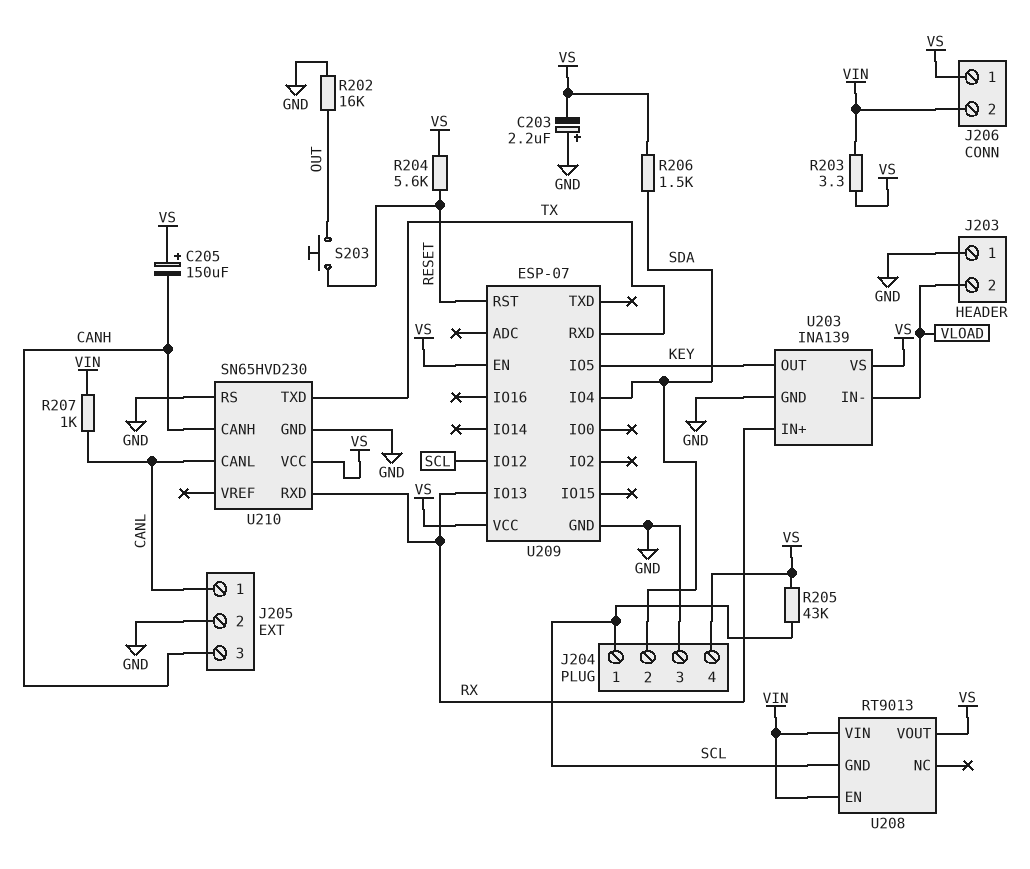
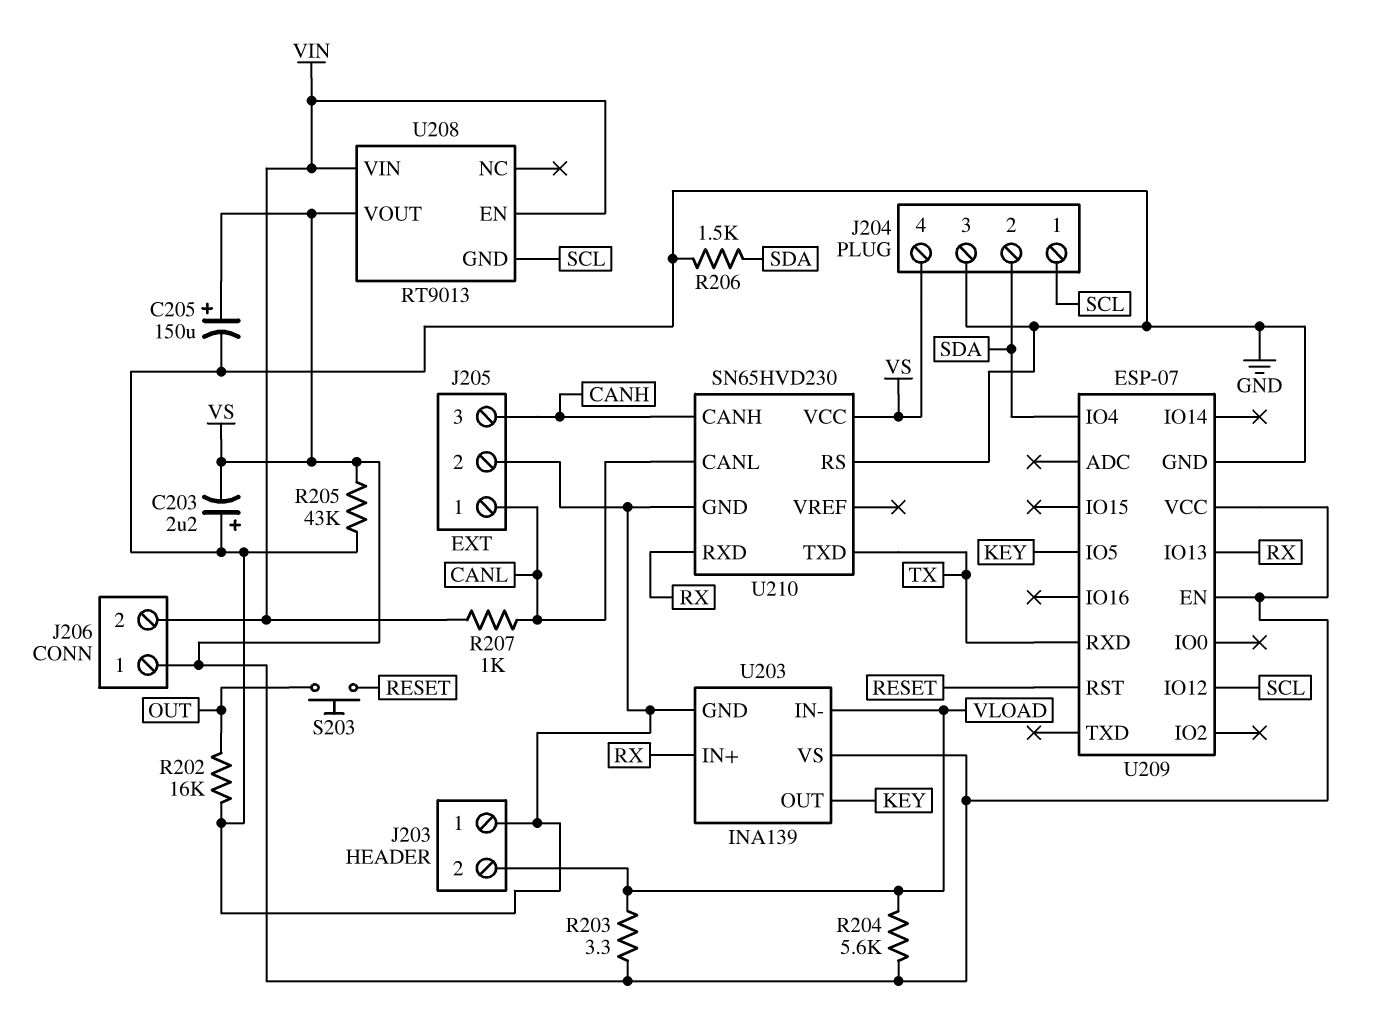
C205: 150uF (plus VS, minus CANH) -> 150uF (plus VS, minus GND)
R203: 3.3 (VIN, VS) -> 3.3 (VLOAD, VS)
R204: 5.6k (RESET, VS) -> 5.6k (VLOAD, VS)
R205: 43k (SCL, VS) -> 43k (GND, VS)
R206: 1.5k (SDA, VS) -> 1.5k (GND, SDA)

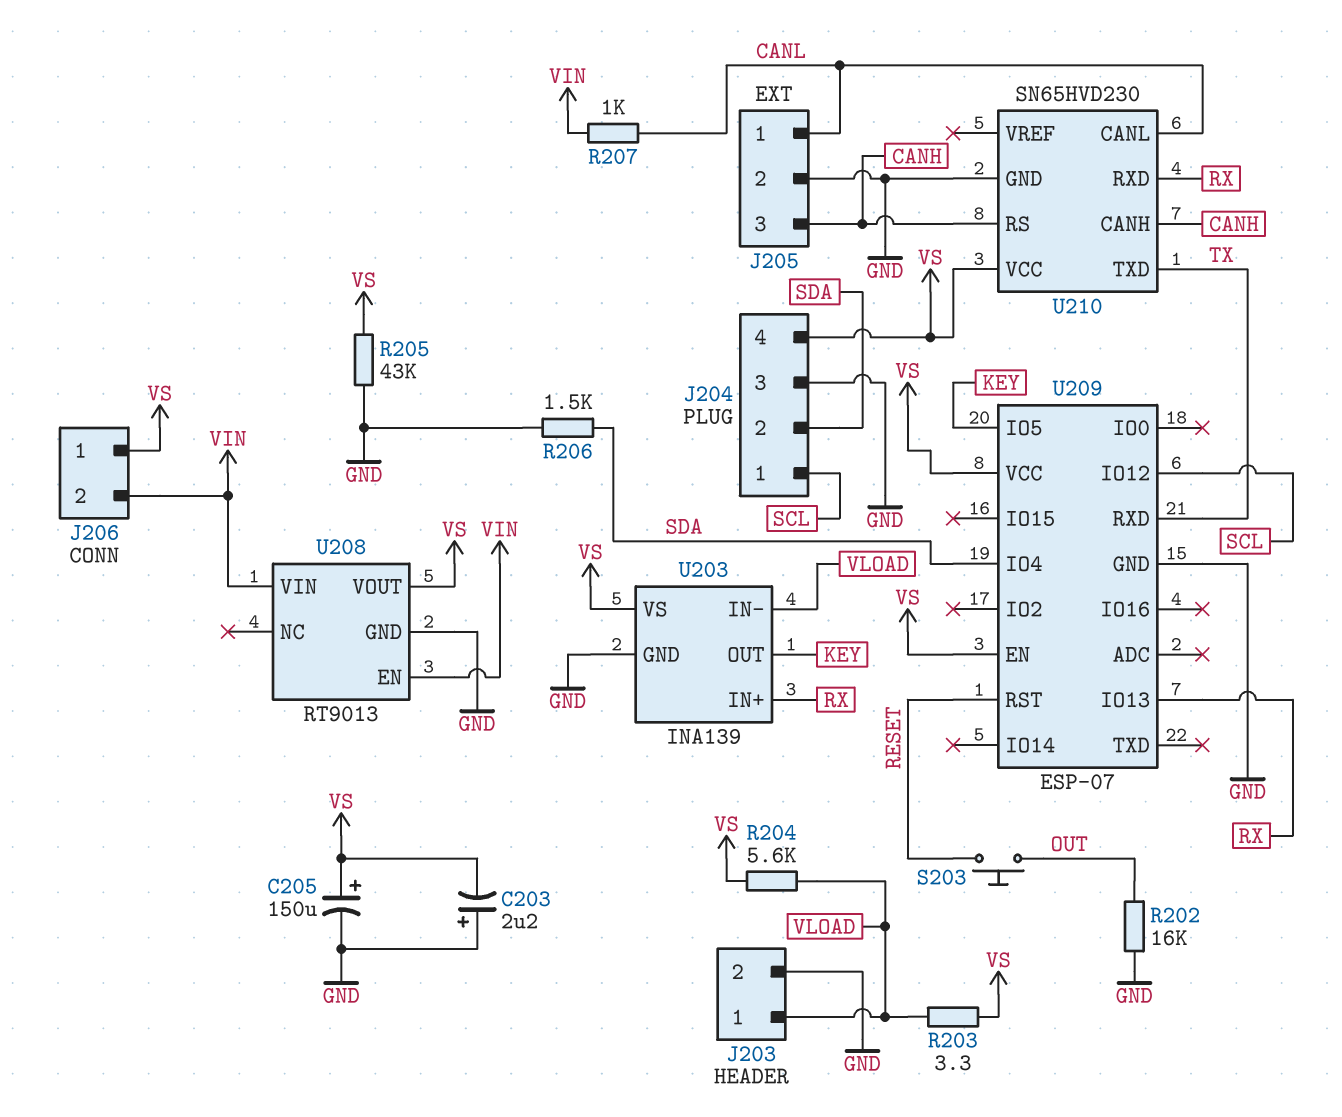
J203 pin 1: GND -> VLOAD
J203 pin 2: VLOAD -> GND
U208 pin GND: SCL -> GND
U210 pin RS: GND -> CANH

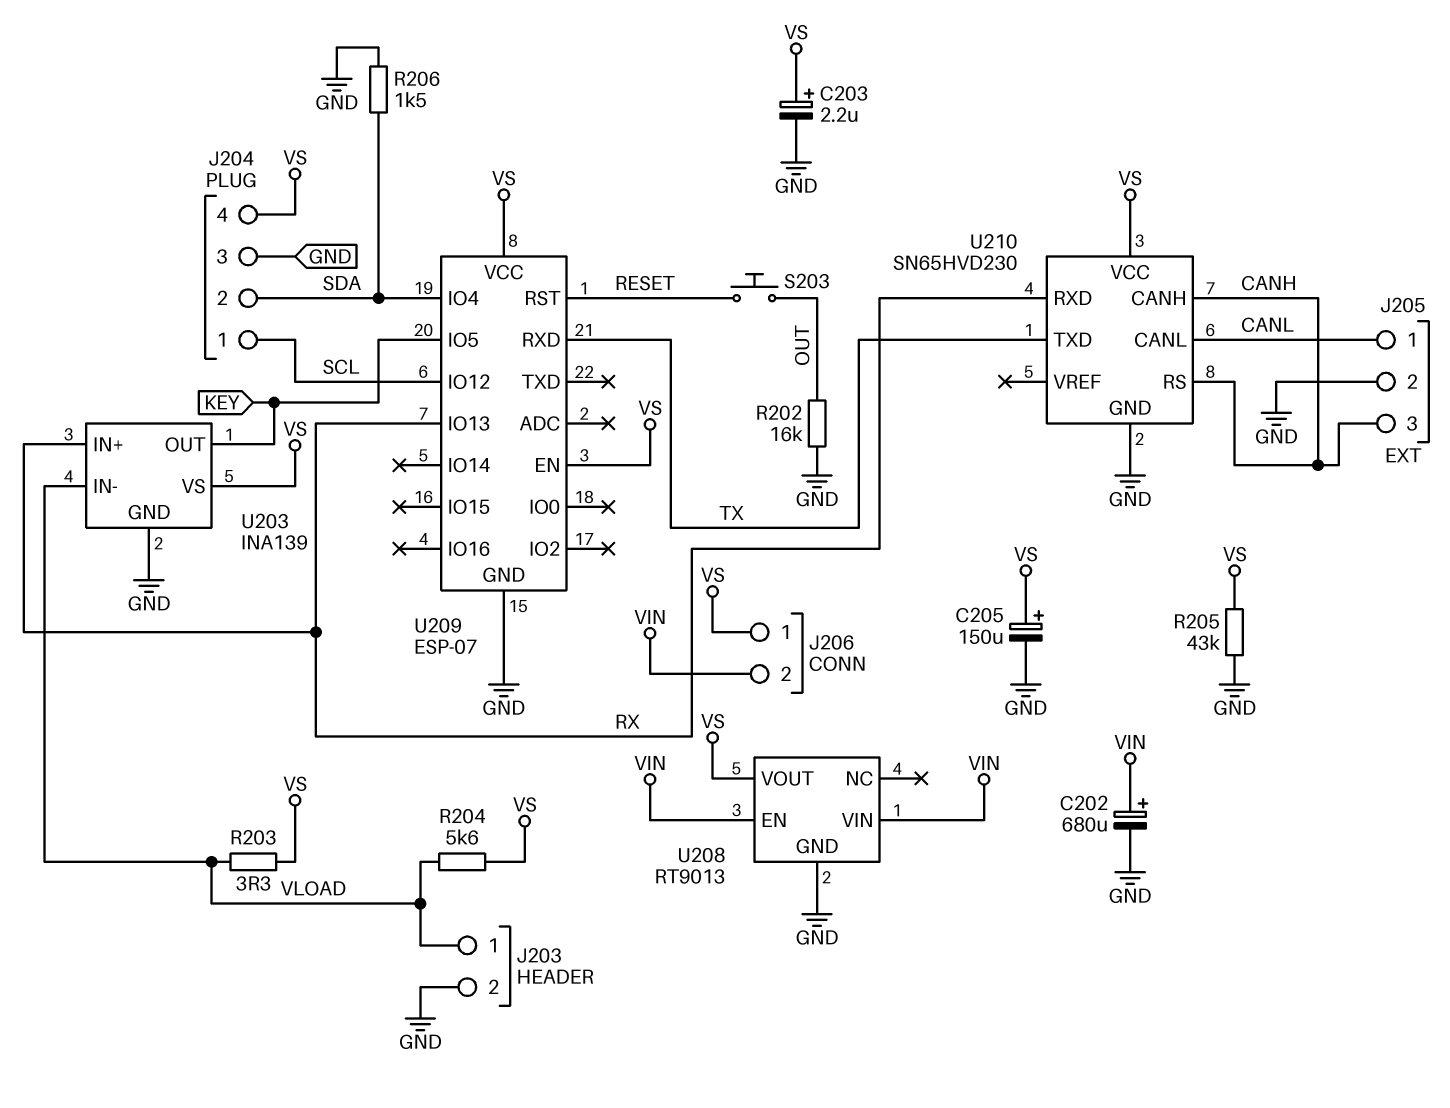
C202: none -> 680uF (plus VIN, minus GND)
C203: 2.2uF (plus GND, minus VS) -> 2.2uF (plus VS, minus GND)
R207: 1k (CANL, VIN) -> none

